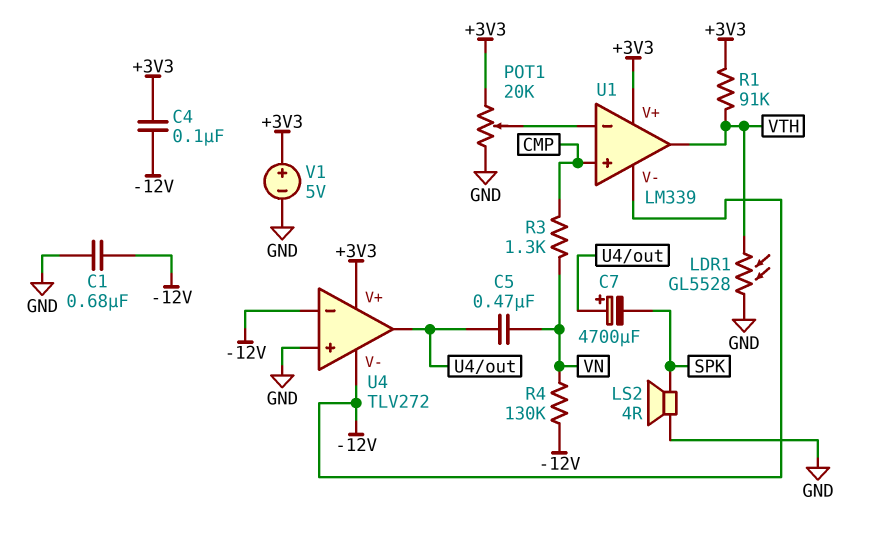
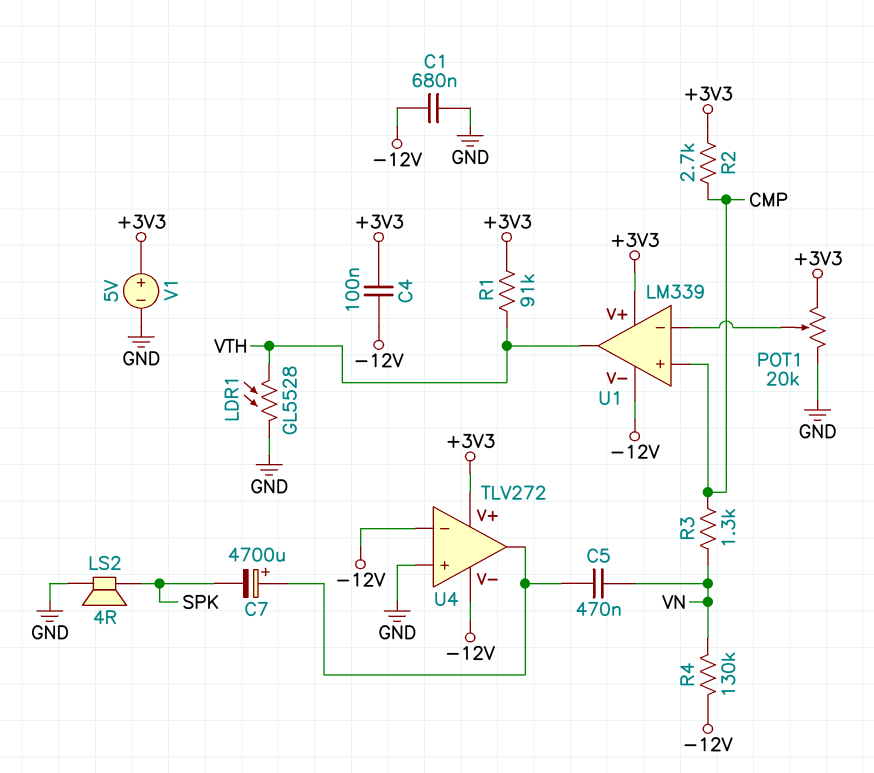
R2: none -> 2.7k (+3V3, CMP)

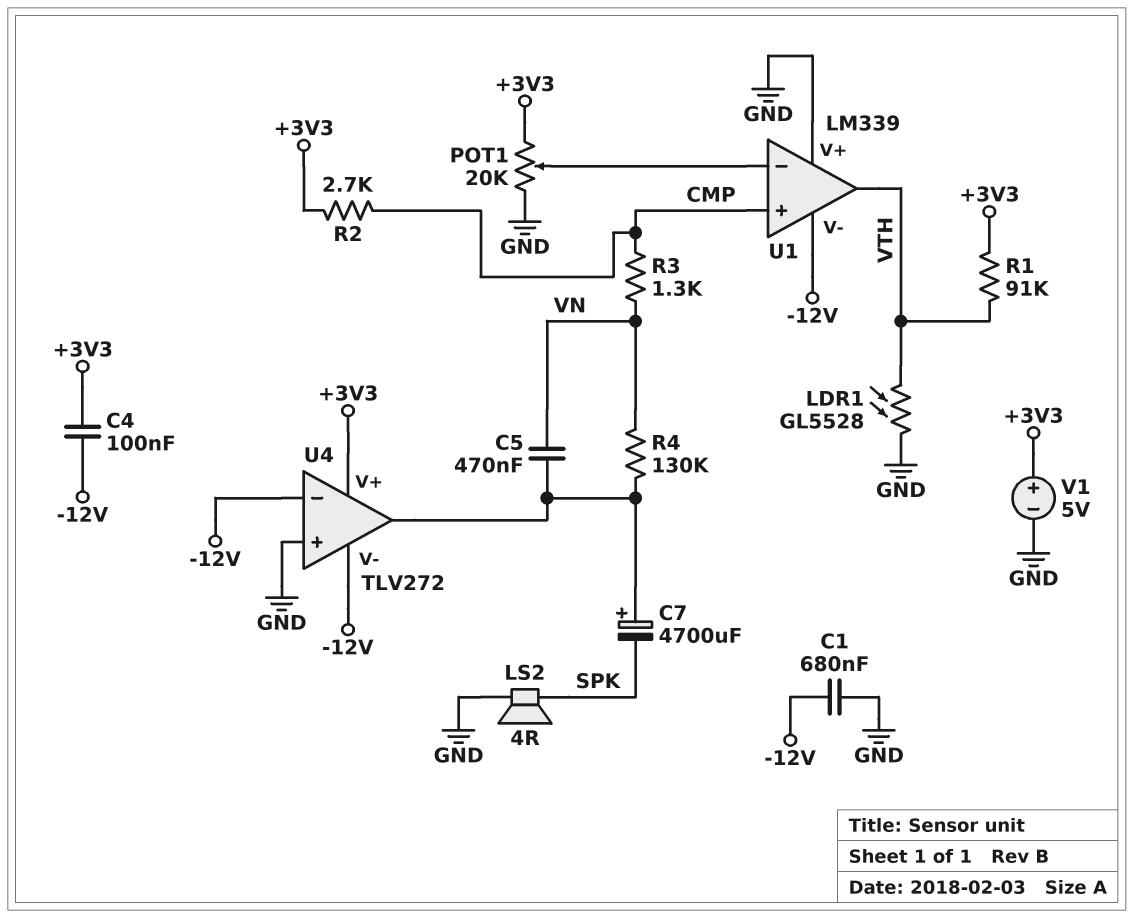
R4: 130k (-12V, VN) -> 130k (U4/out, VN)
U1 pin V+: +3V3 -> GND

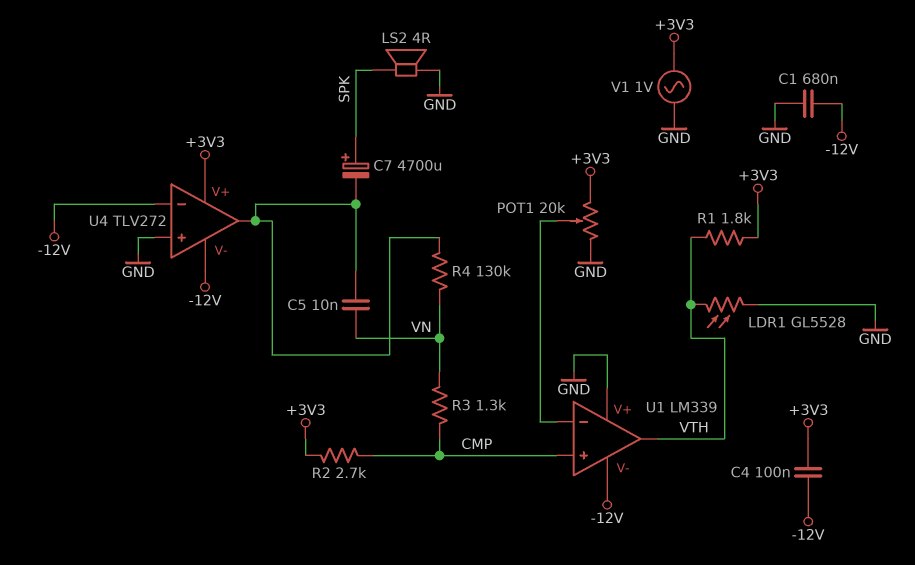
C5: 470nF (U4/out, VN) -> 10nF (U4/out, VN)
C7: 4700uF (plus U4/out, minus SPK) -> 4700uF (plus SPK, minus U4/out)
R1: 91k (+3V3, VTH) -> 1.8k (+3V3, VTH)
V1: 5V (plus +3V3, minus GND) -> AC 1V (+3V3, GND)

